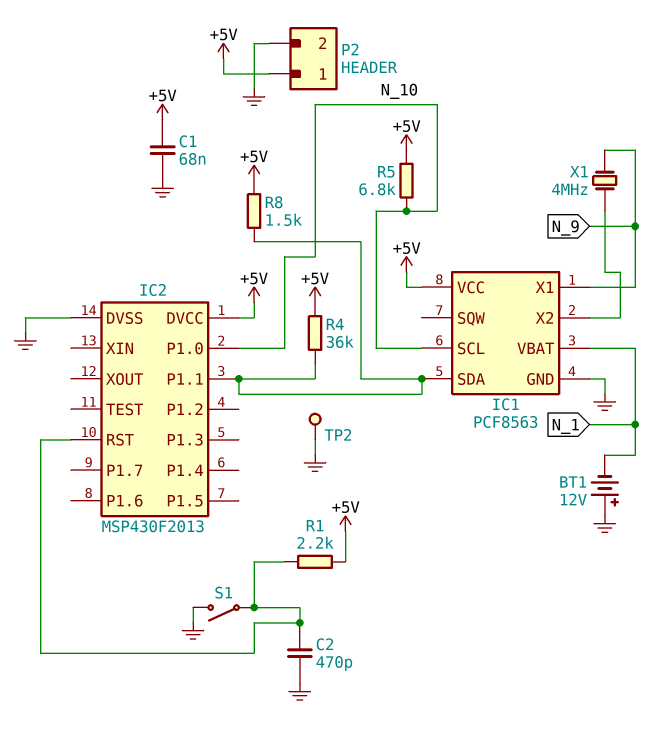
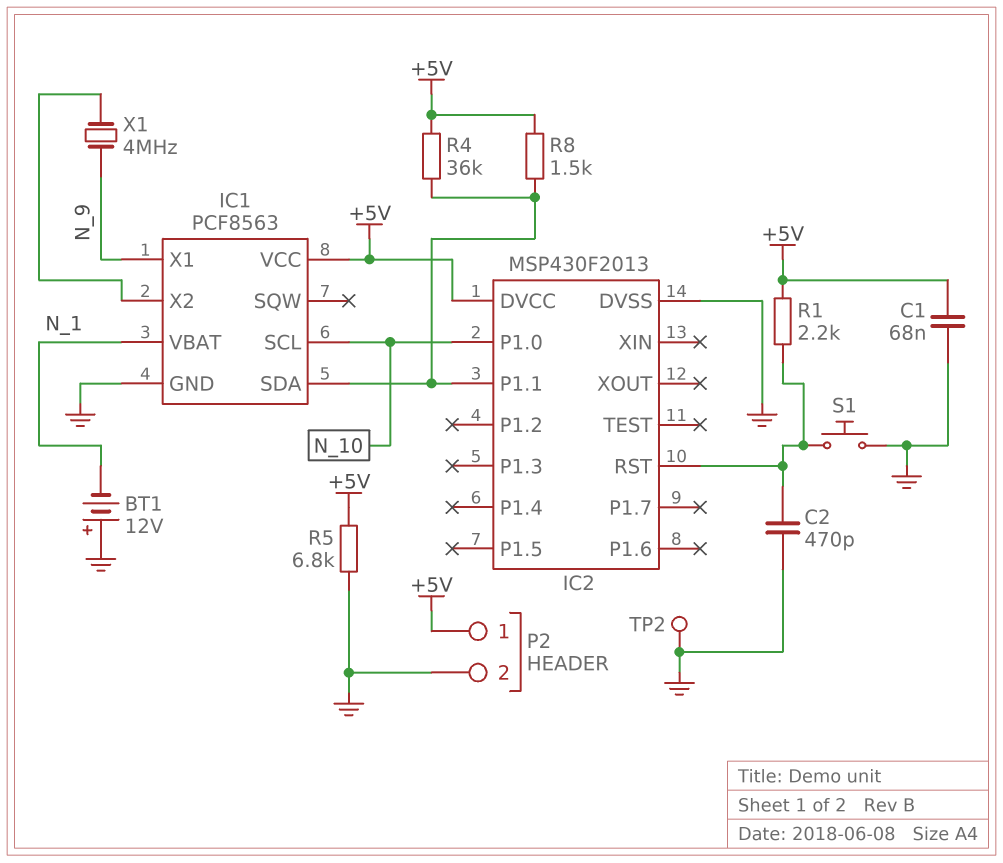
R5: 6.8k (+5V, N_10) -> 6.8k (+5V, GND)
S1: switch (GND, IC2/RST) -> button (GND, IC2/RST)

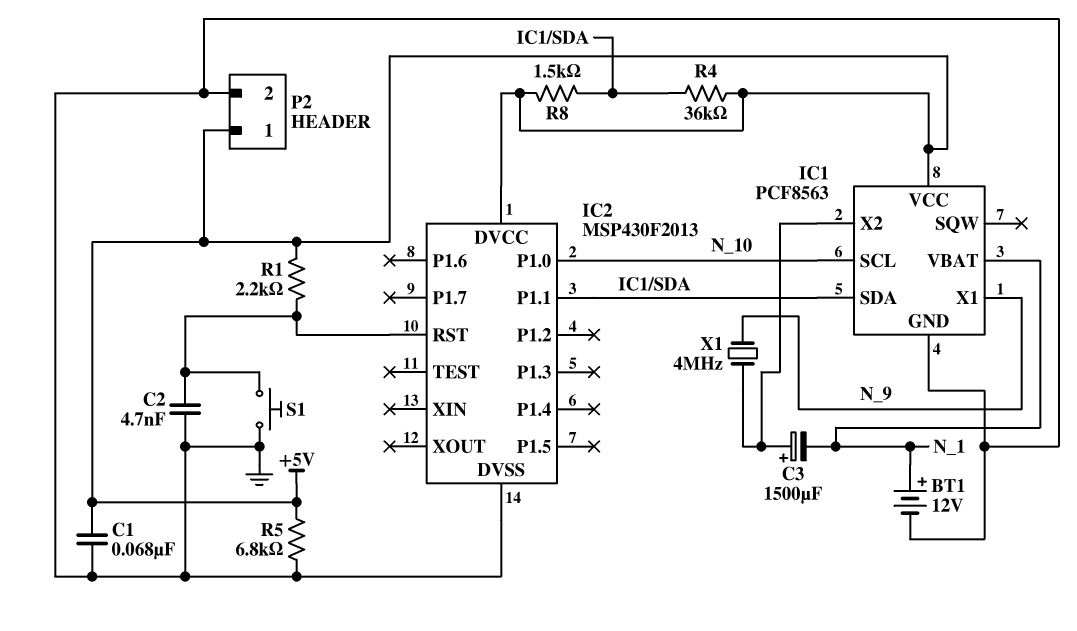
BT1: 12V (plus GND, minus N_1) -> 12V (plus N_1, minus GND)
C2: 470pF (GND, IC2/RST) -> 4.7nF (GND, IC2/RST)
C3: none -> 1500uF (plus IC1/X2, minus N_1)
TP2: test point (GND) -> none

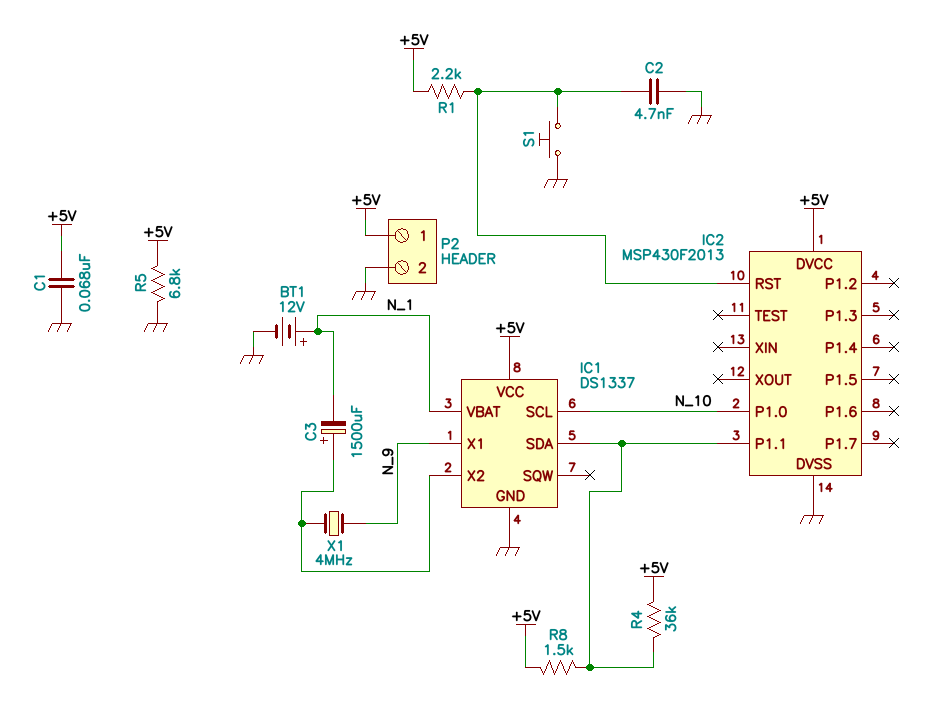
IC1: PCF8563 -> DS1337

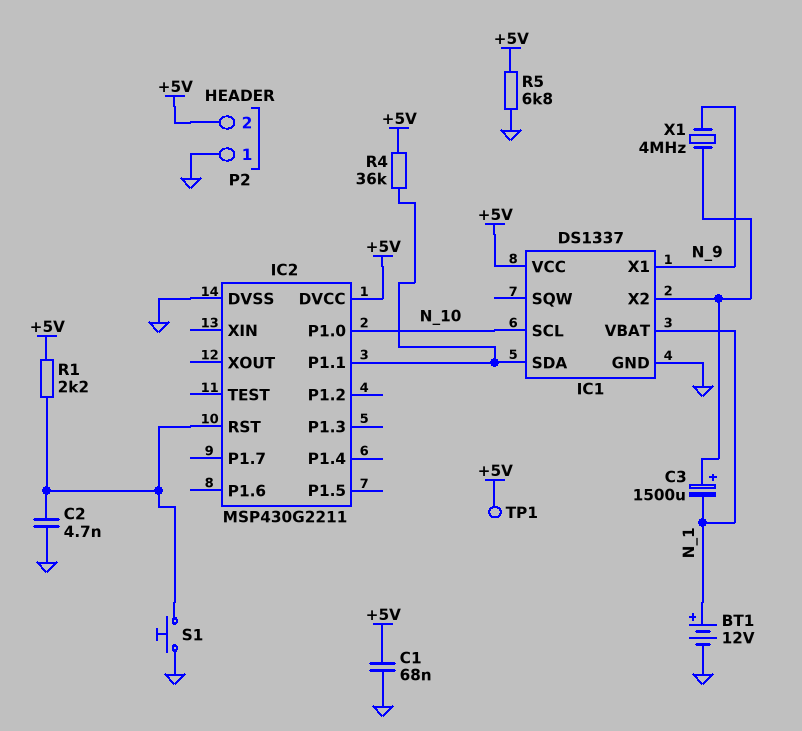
IC2: MSP430F2013 -> MSP430G2211
P2 pin 1: +5V -> GND
P2 pin 2: GND -> +5V
R8: 1.5k (+5V, IC1/SDA) -> none
TP1: none -> test point (+5V)

